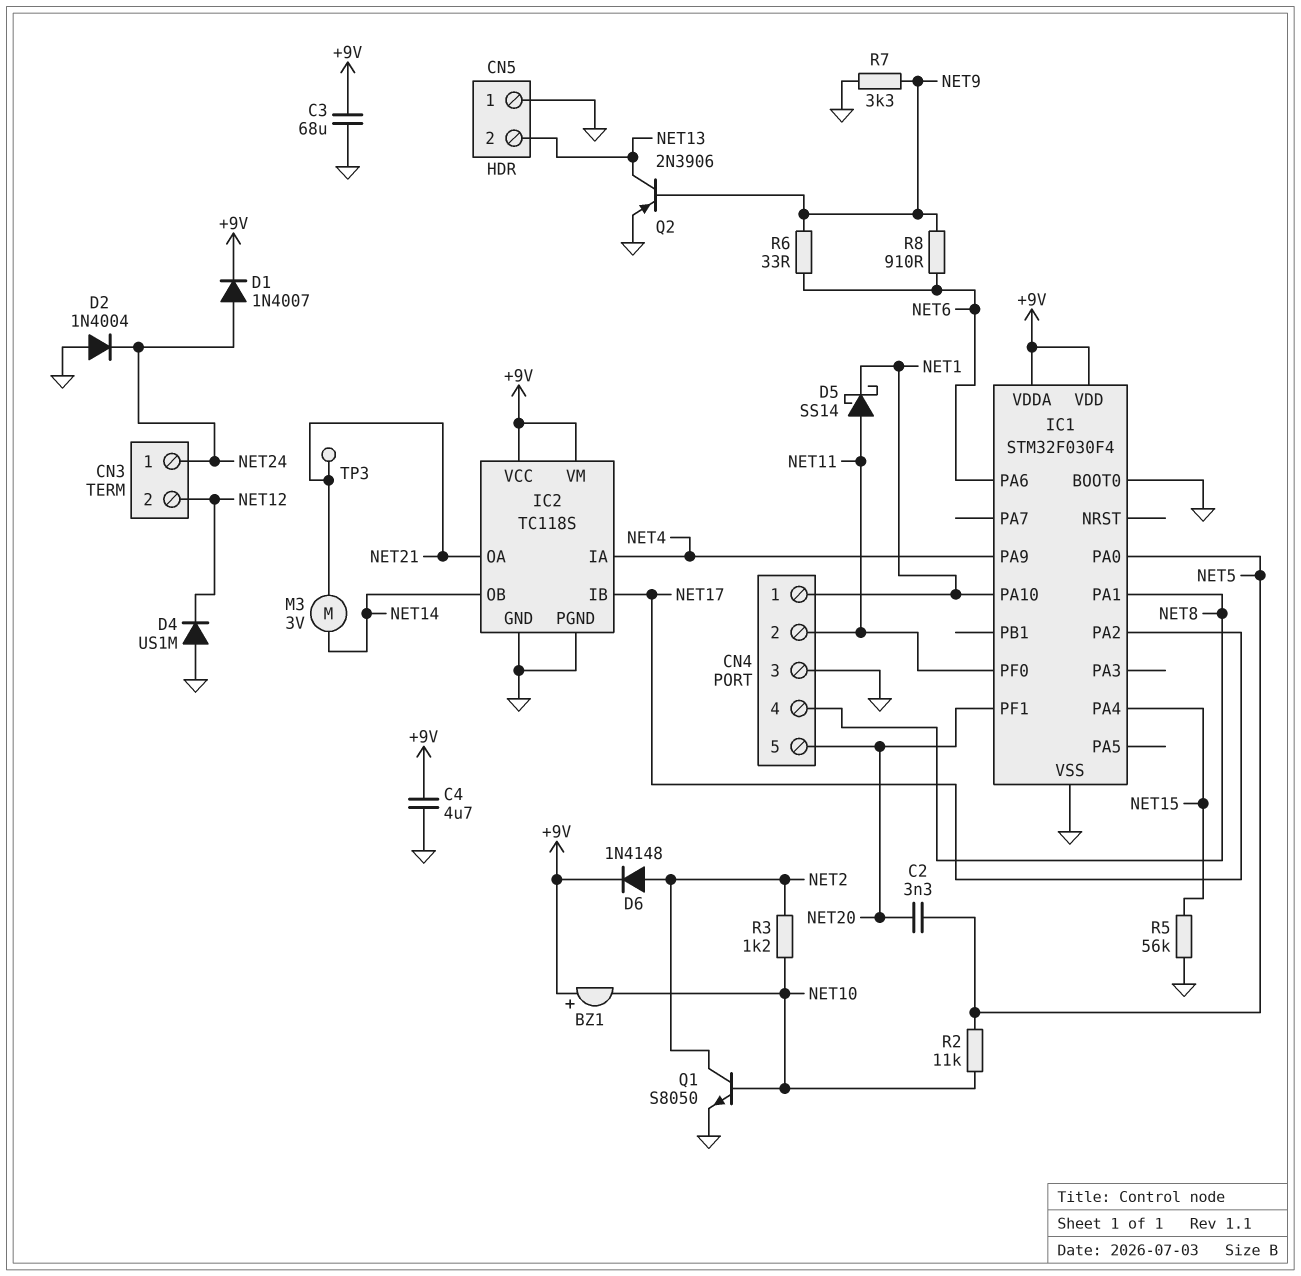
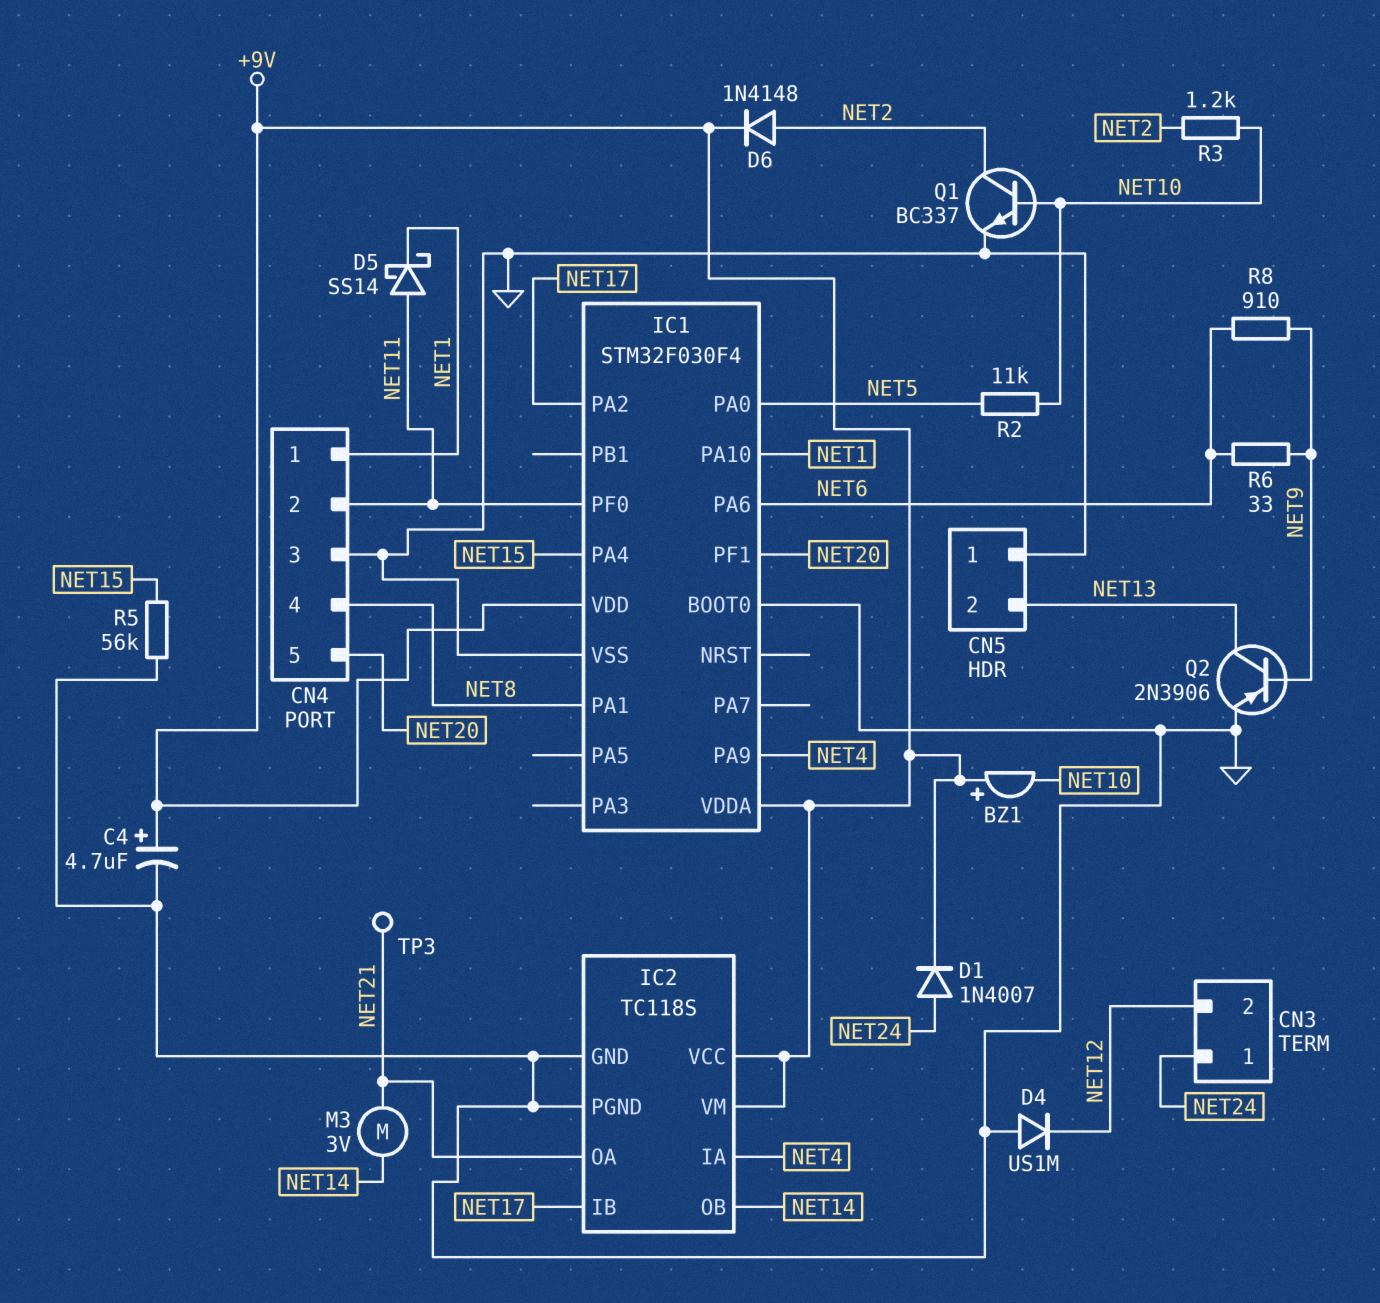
C2: 3.3nF (NET5, NET20) -> none
C3: 68uF (+9V, GND) -> none
C4: 4.7uF (+9V, GND) -> 4.7uF (plus +9V, minus GND)
D2: diode 1N4004 (A GND, K NET24) -> none
Q1: NPN S8050 (B NET10, C NET2, E GND) -> NPN BC337 (B NET10, C NET2, E GND)
R7: 3.3k (GND, NET9) -> none

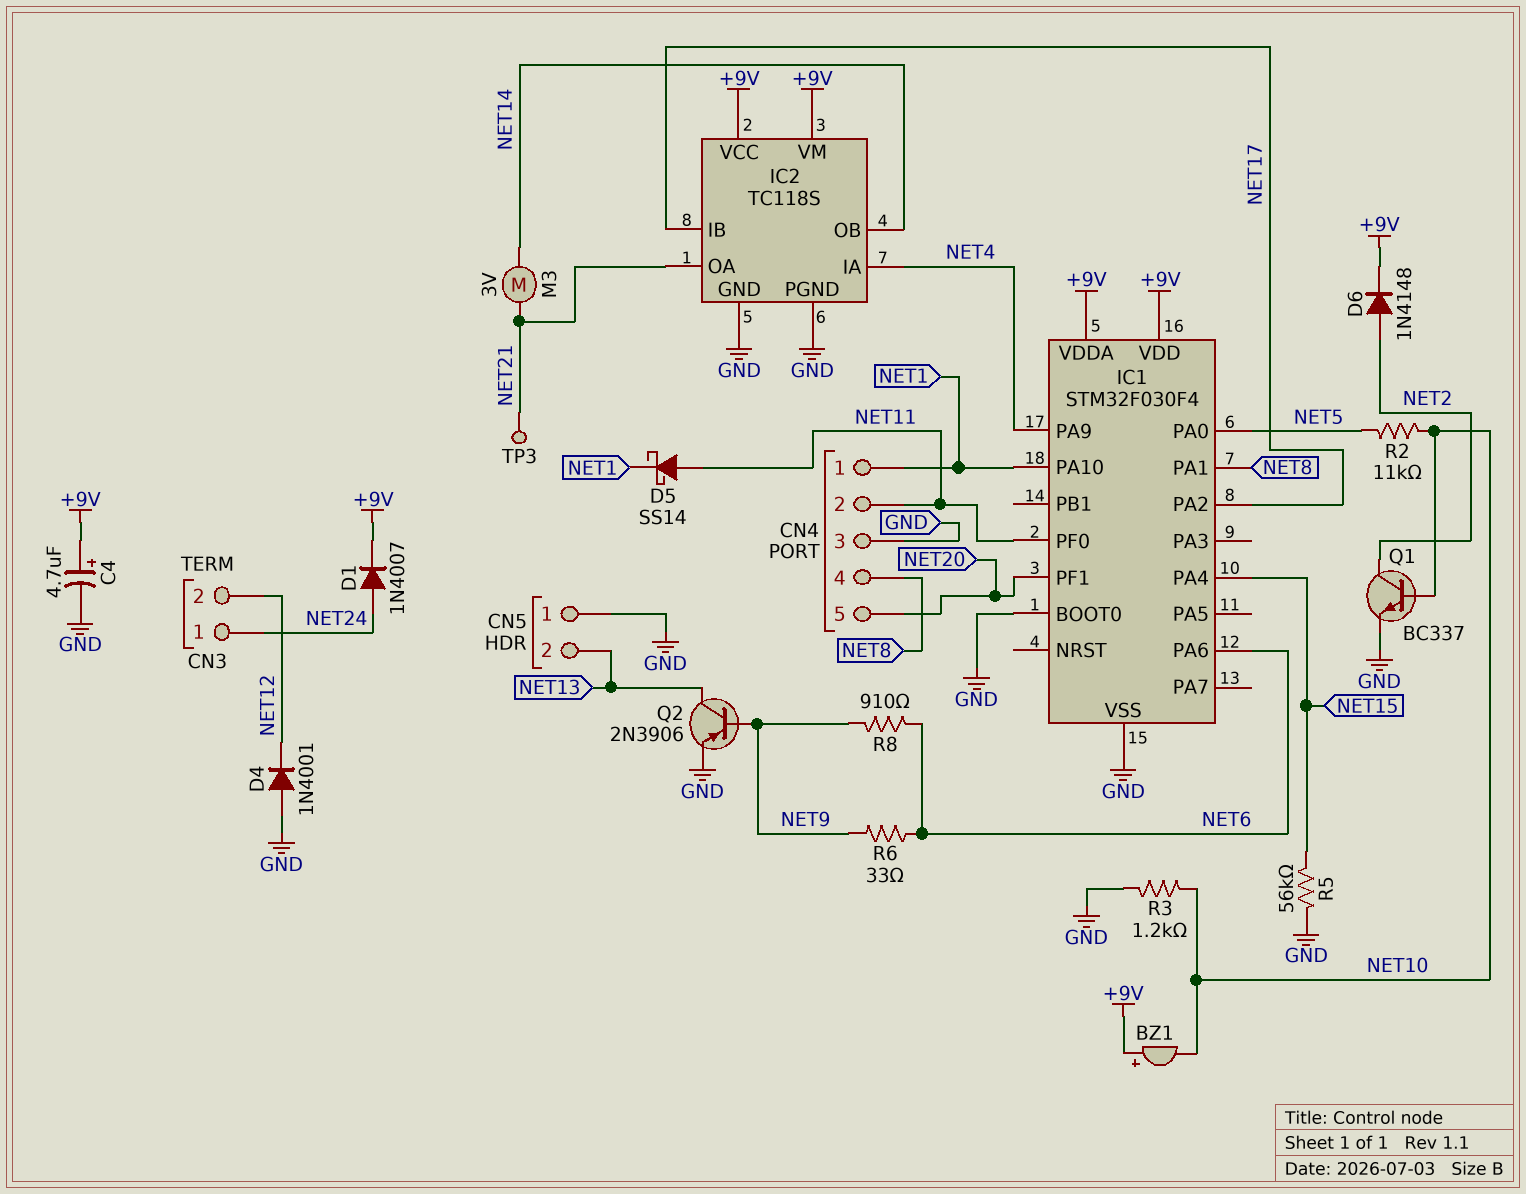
D4: diode US1M (A GND, K NET12) -> diode 1N4001 (A GND, K NET12)
R3: 1.2k (NET2, NET10) -> 1.2k (GND, NET10)

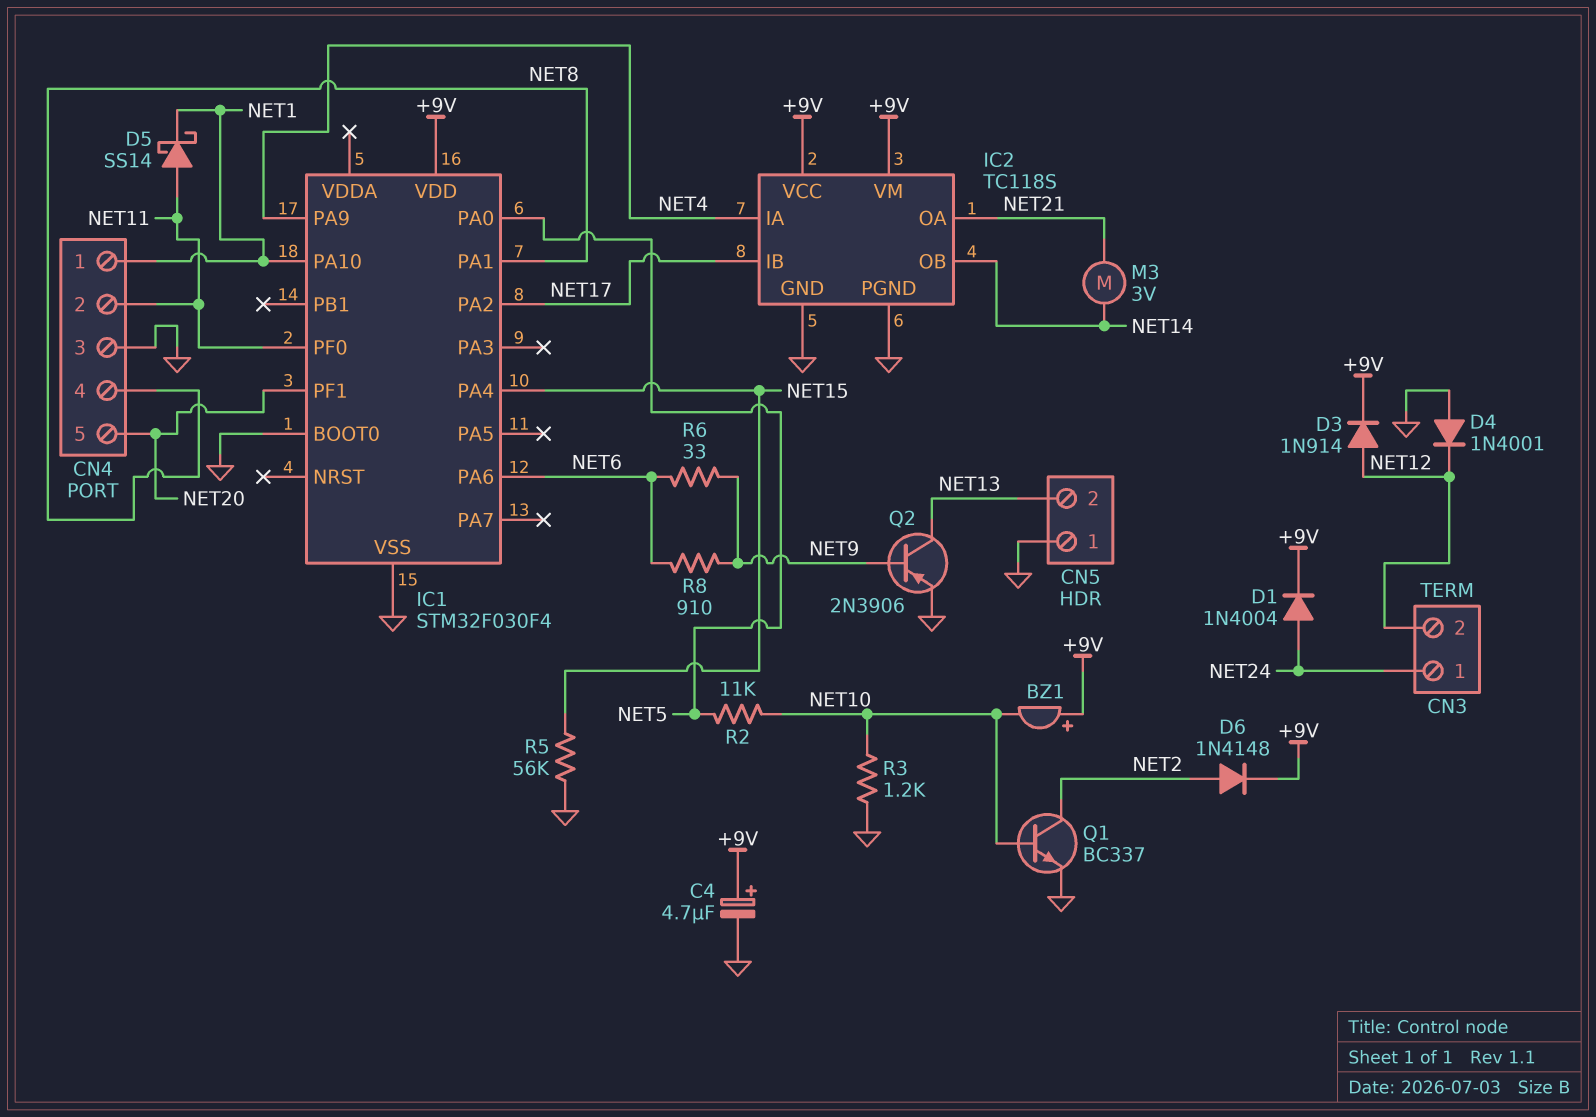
D1: diode 1N4007 (A NET24, K +9V) -> diode 1N4004 (A NET24, K +9V)
D3: none -> diode 1N914 (A NET12, K +9V)
IC1 pin VDDA: +9V -> none
TP3: test point (NET21) -> none

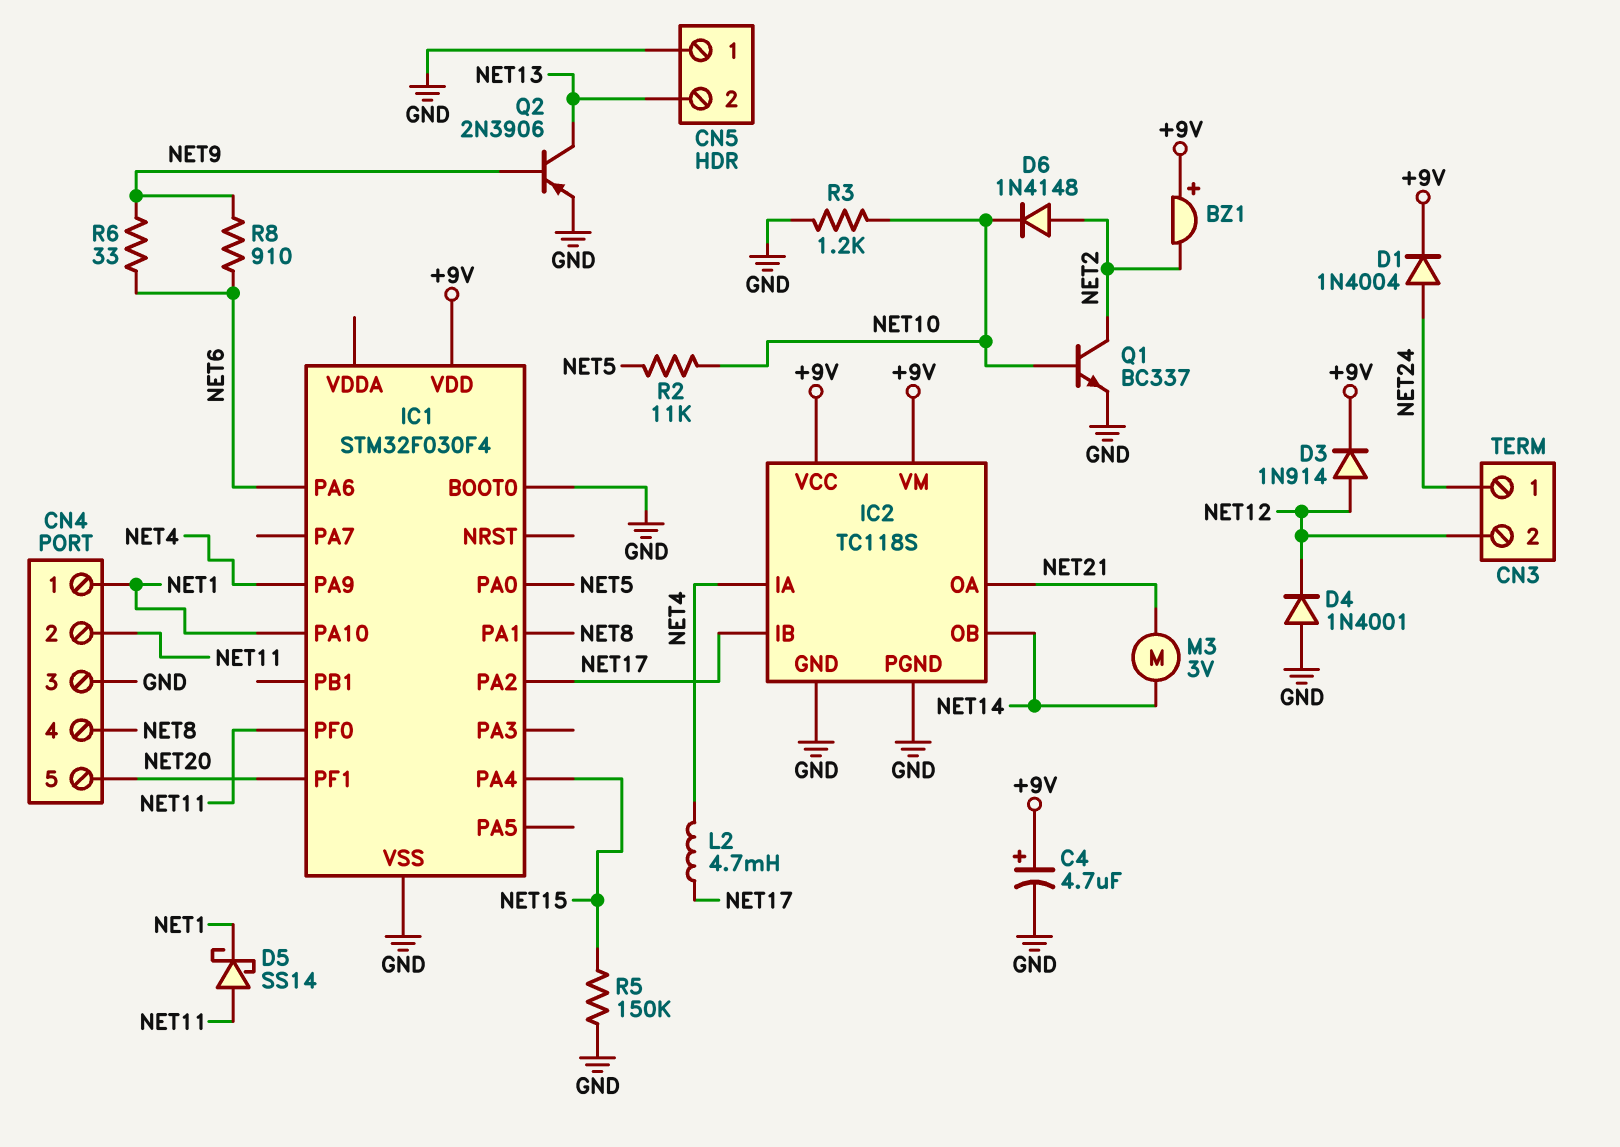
BZ1: buzzer (plus +9V, minus NET10) -> buzzer (plus +9V, minus NET2)
D6: diode 1N4148 (A NET2, K +9V) -> diode 1N4148 (A NET2, K NET10)
L2: none -> 4.7mH (NET4, NET17)
R5: 56k (GND, NET15) -> 150k (GND, NET15)

